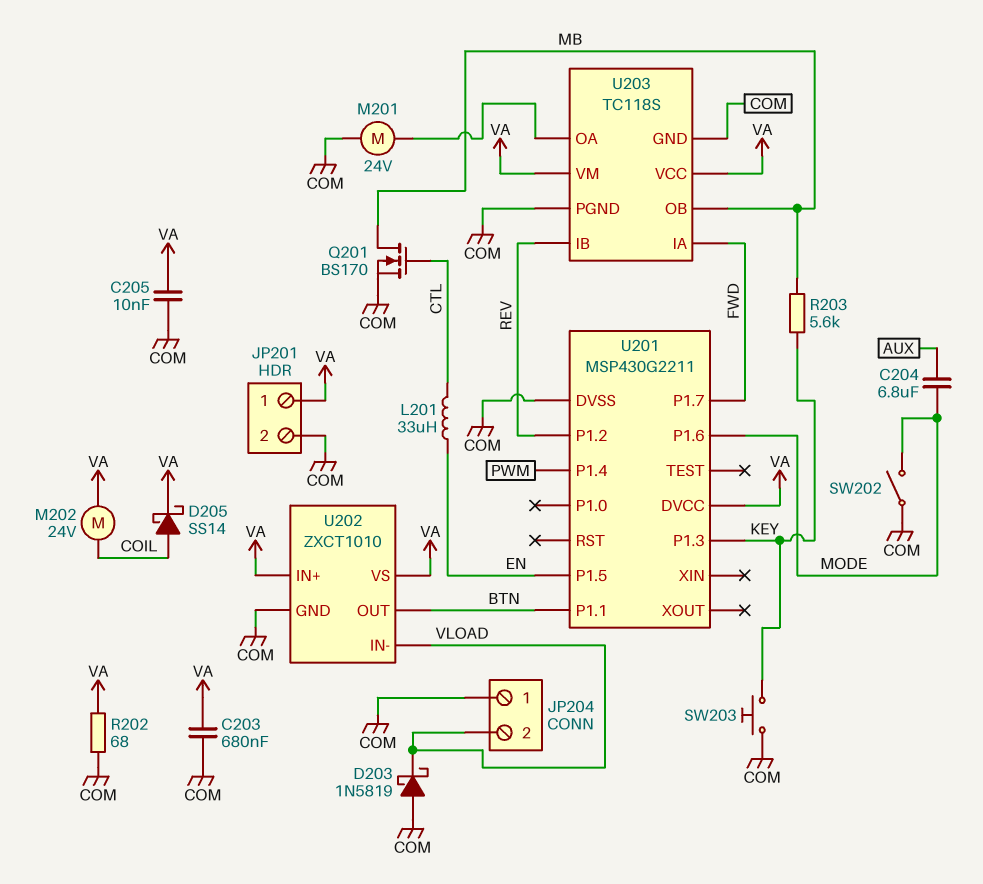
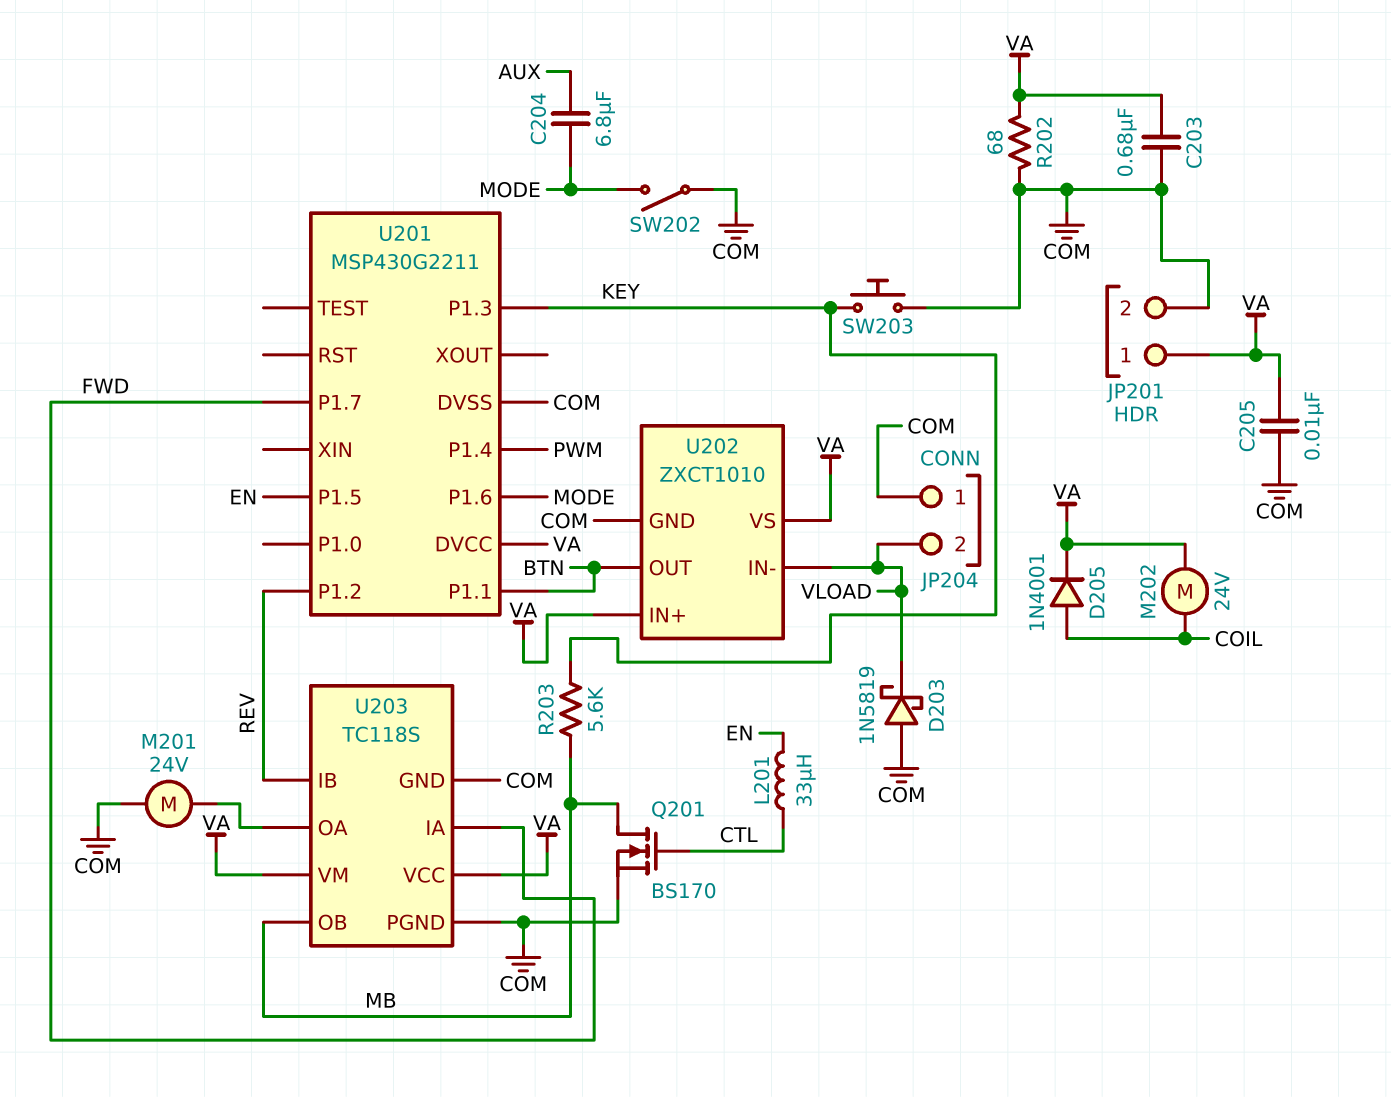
D205: schottky SS14 (A COIL, K VA) -> diode 1N4001 (A COIL, K VA)

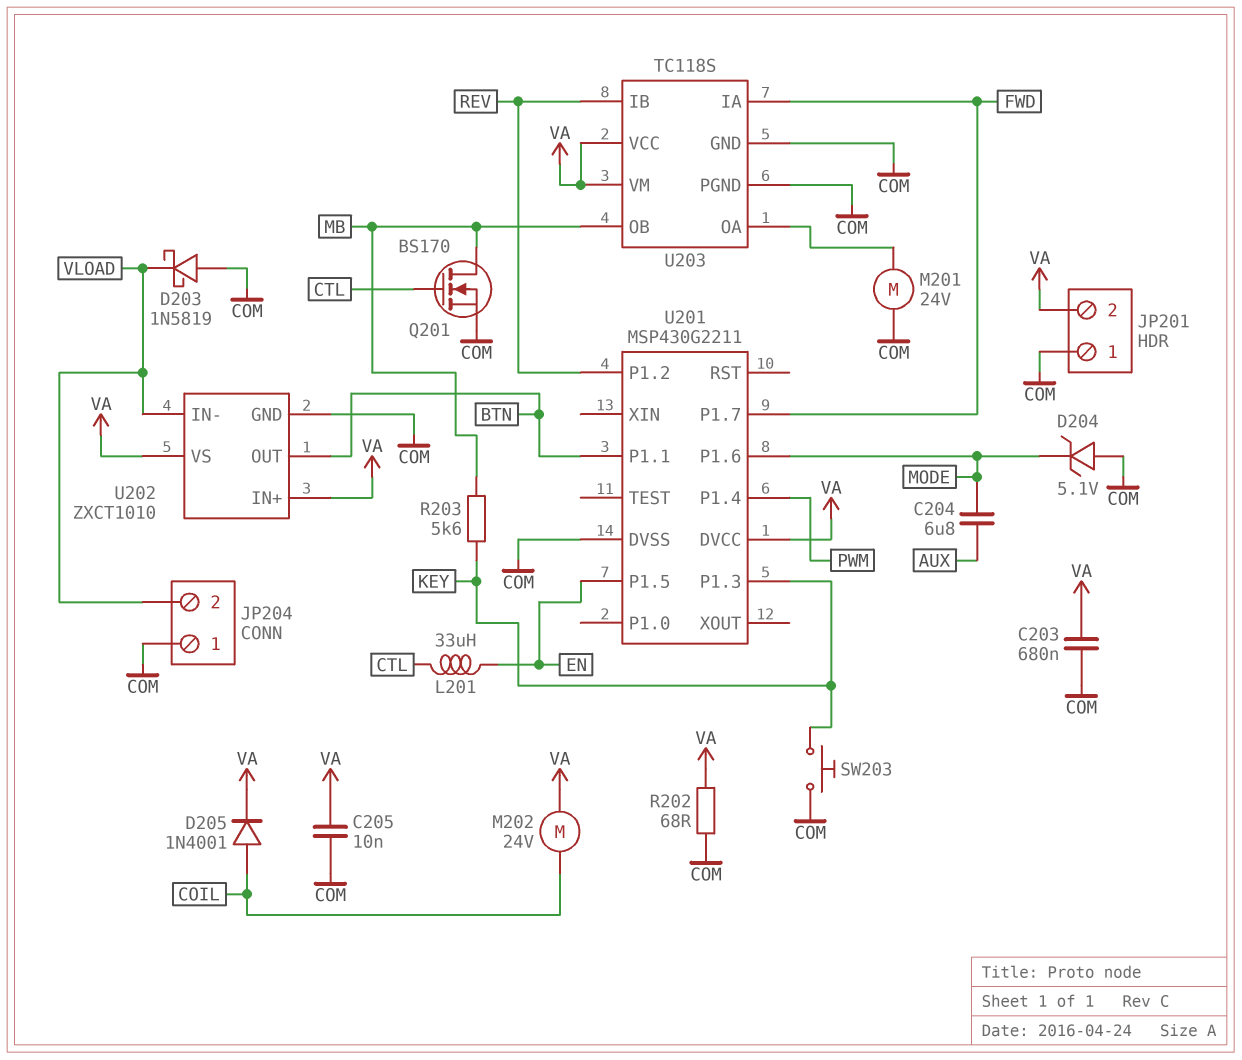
D204: none -> zener 5.1V (A COM, K MODE)
JP201 pin 1: VA -> COM
JP201 pin 2: COM -> VA
SW202: switch (COM, MODE) -> none

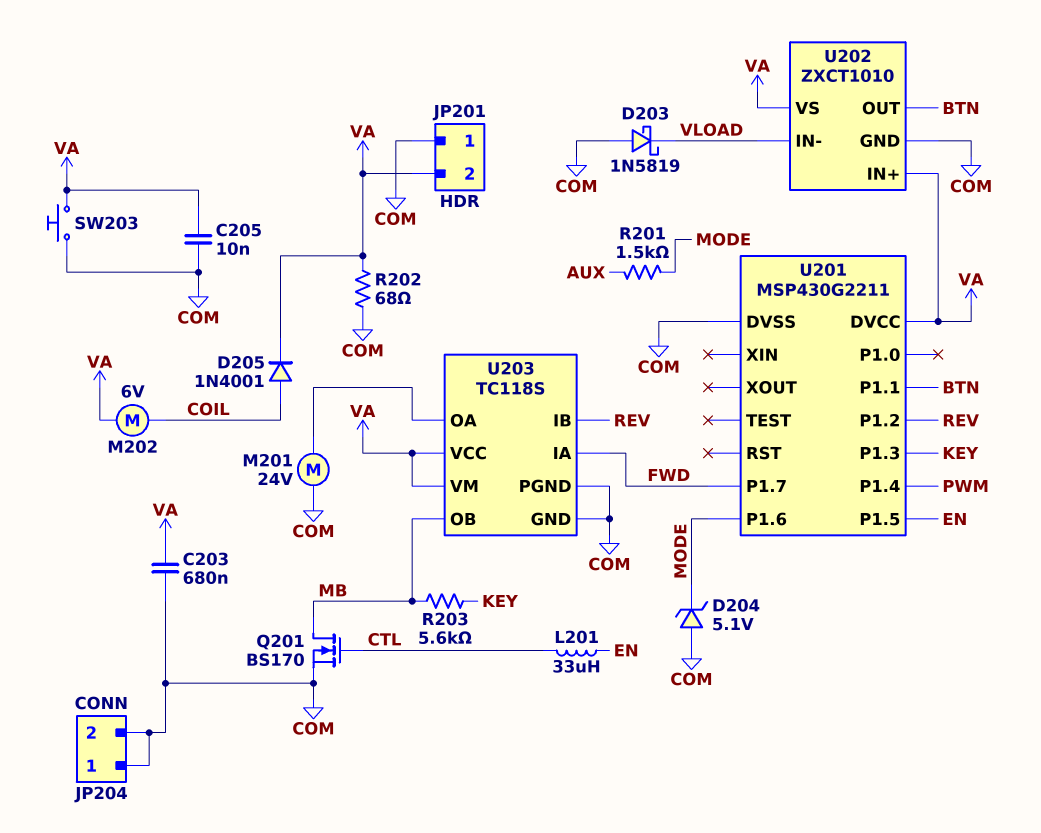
C204: 6.8uF (AUX, MODE) -> none
JP204 pin 2: VLOAD -> COM
M202: motor 24V (COIL, VA) -> motor 6V (COIL, VA)
R201: none -> 1.5k (AUX, MODE)
SW203: button (COM, KEY) -> button (COM, VA)

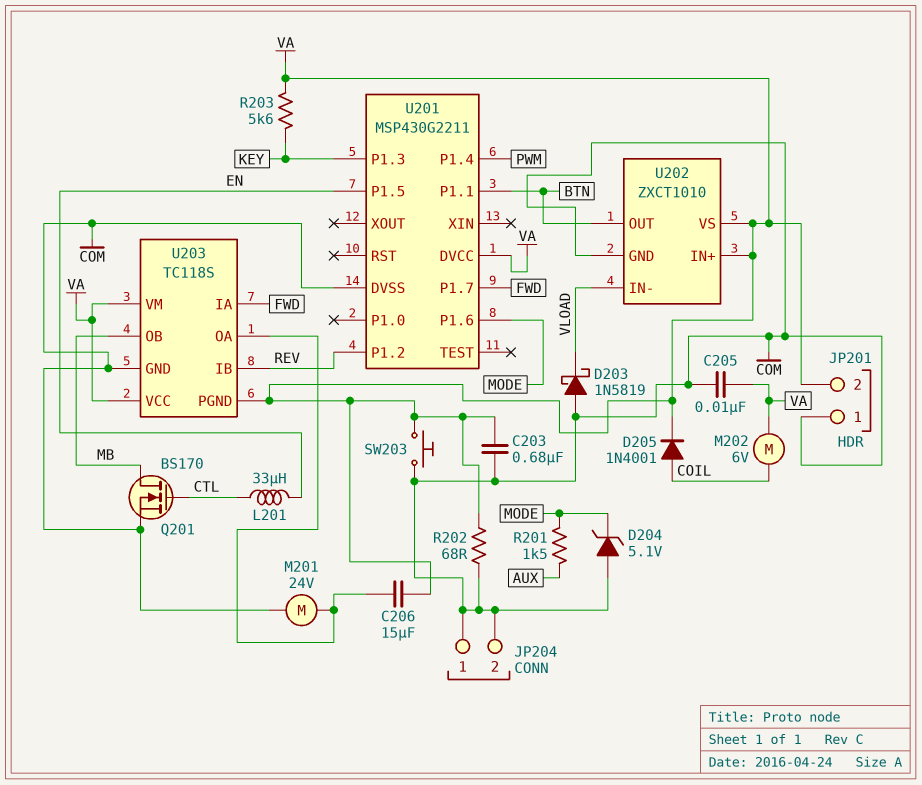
C206: none -> 15uF (U203/OA, VA)
R203: 5.6k (KEY, MB) -> 5.6k (KEY, VA)
U203 pin PGND: COM -> VA

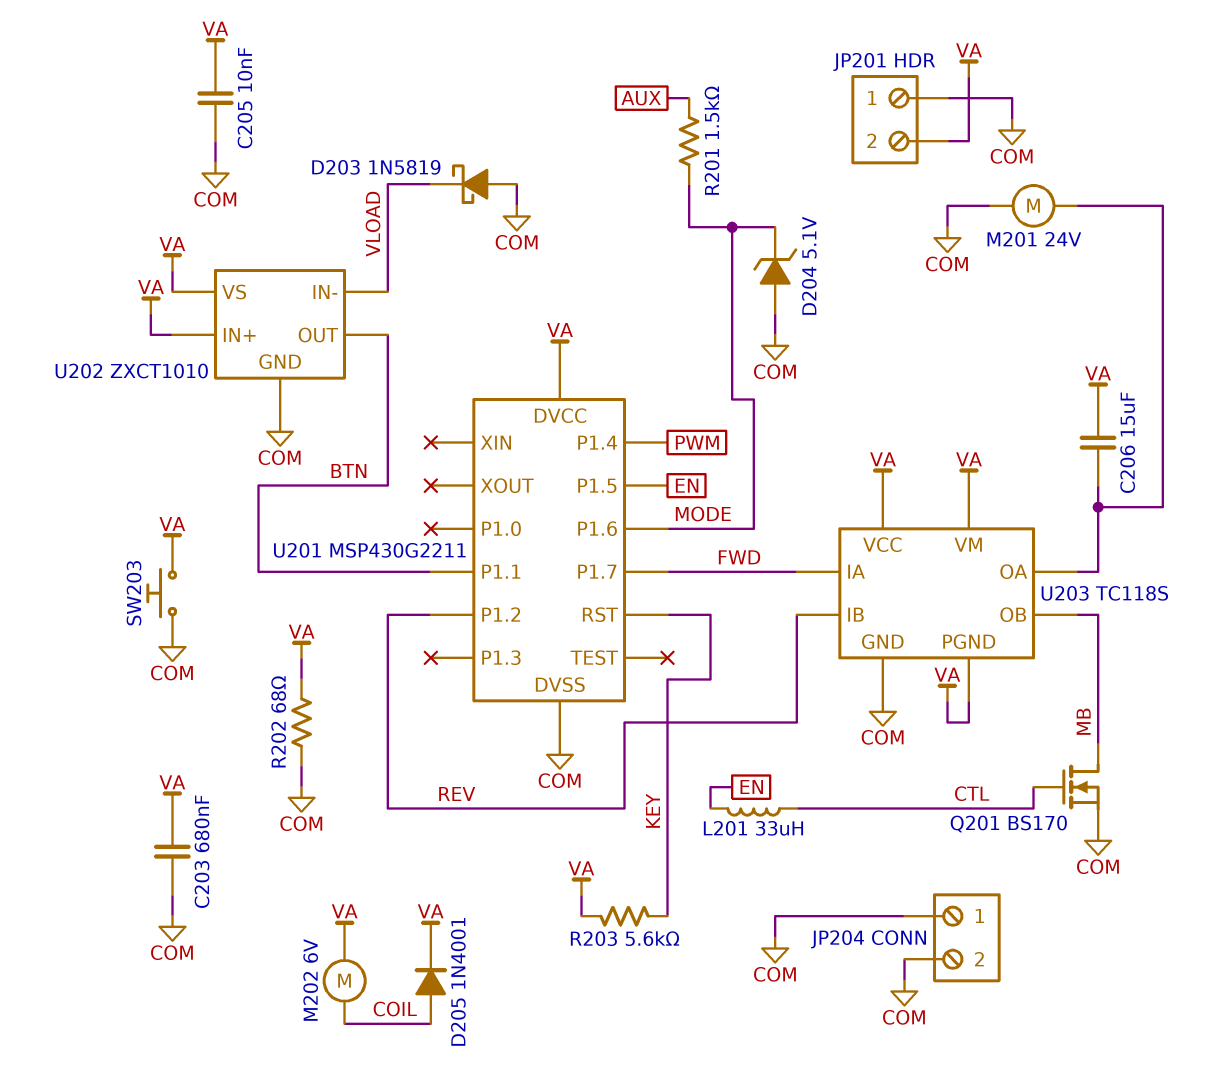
U201 pin P1.3: KEY -> none
U201 pin RST: none -> KEY

